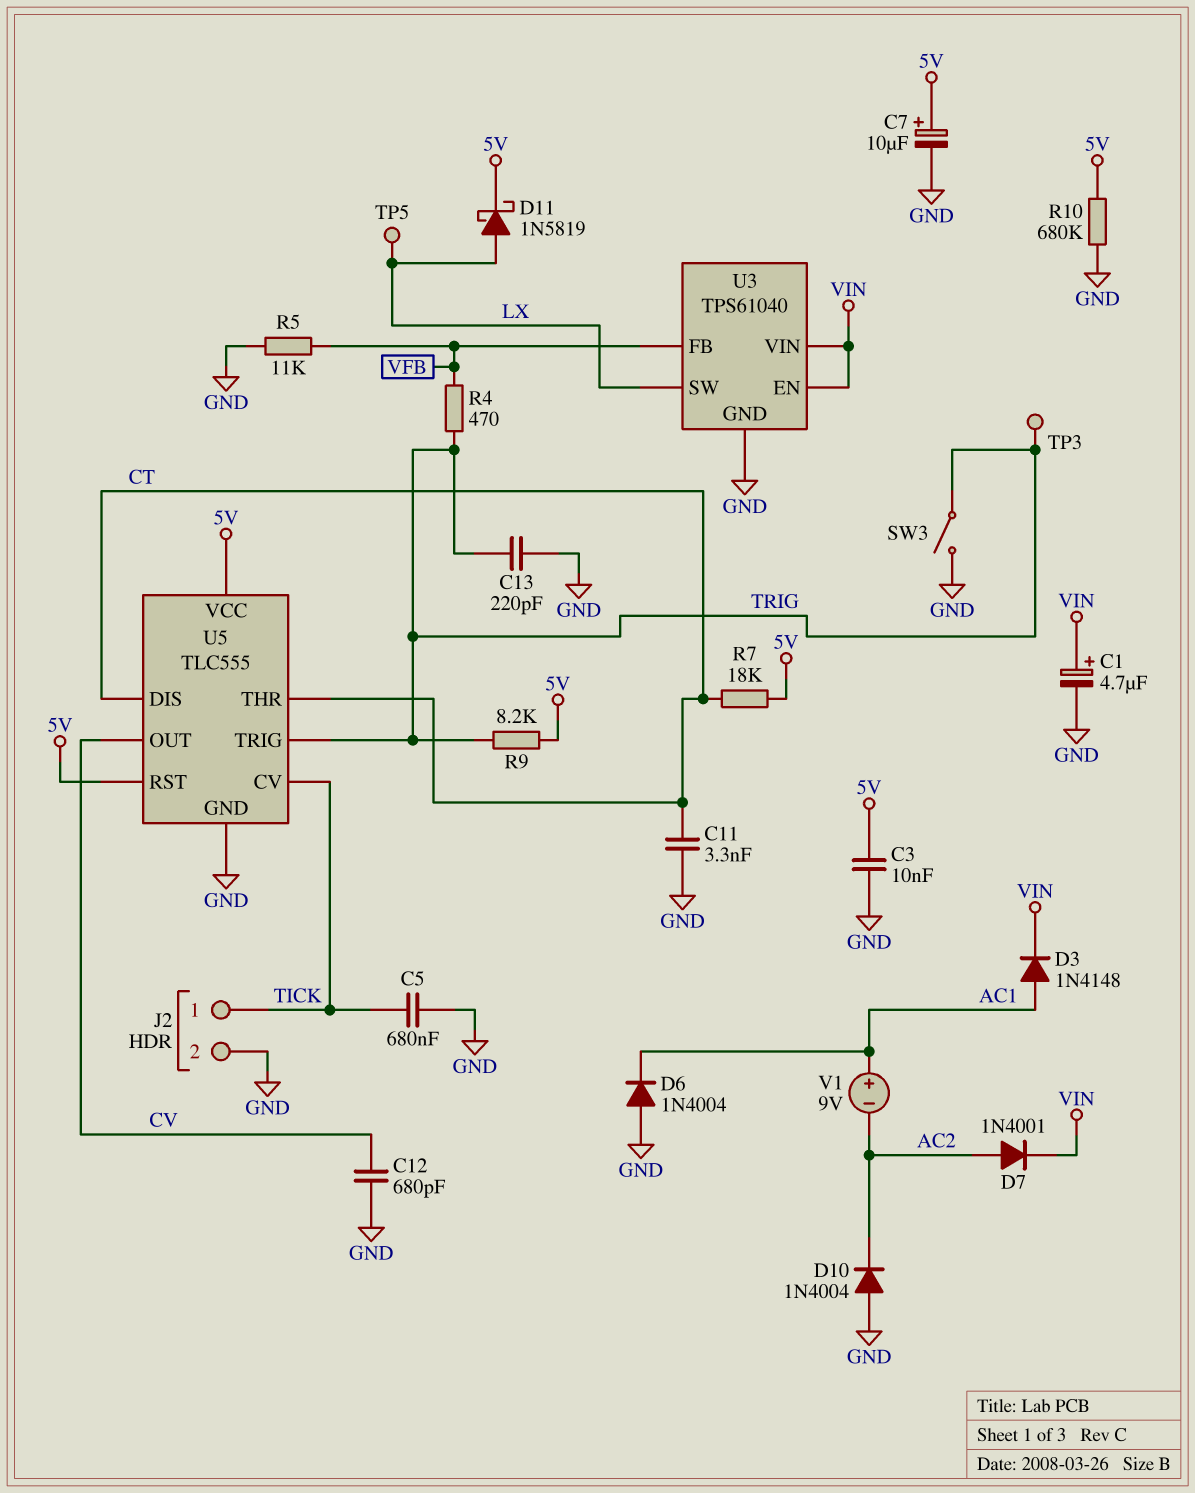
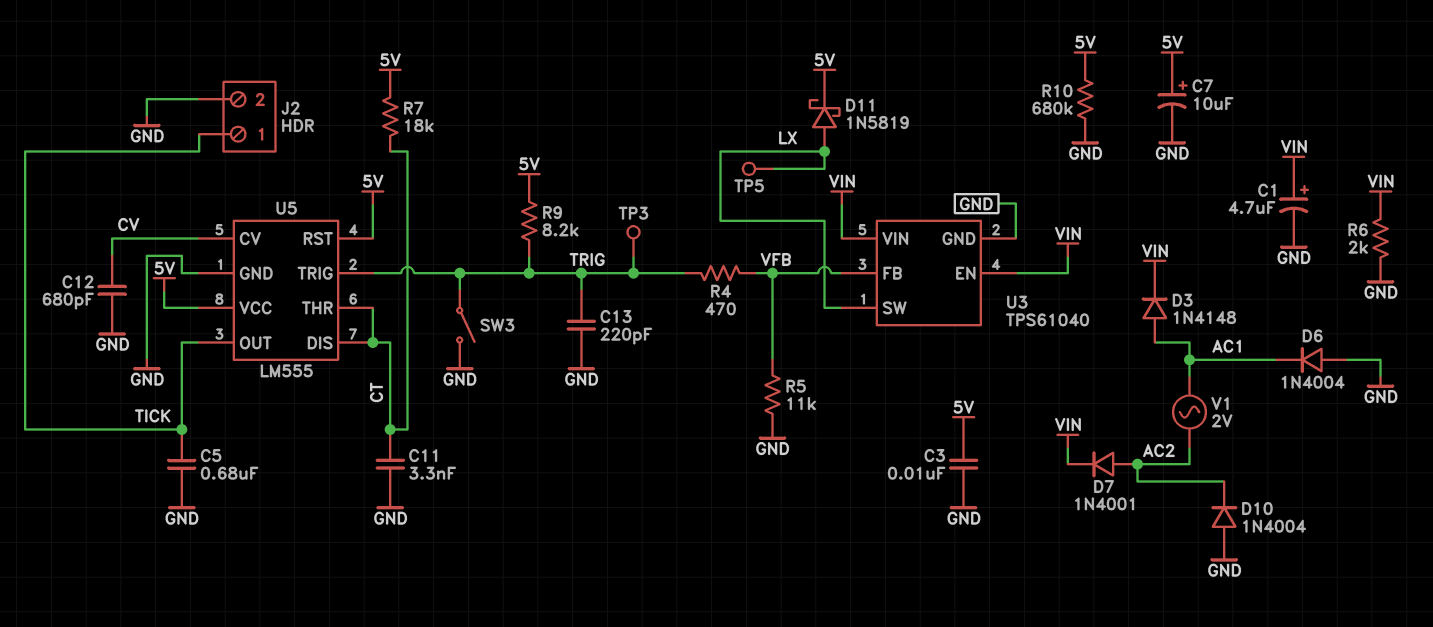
R6: none -> 2k (GND, VIN)
U5: TLC555 -> LM555
U5 pin CV: TICK -> CV
U5 pin OUT: CV -> TICK
V1: 9V (plus AC1, minus AC2) -> AC 2V (AC1, AC2)

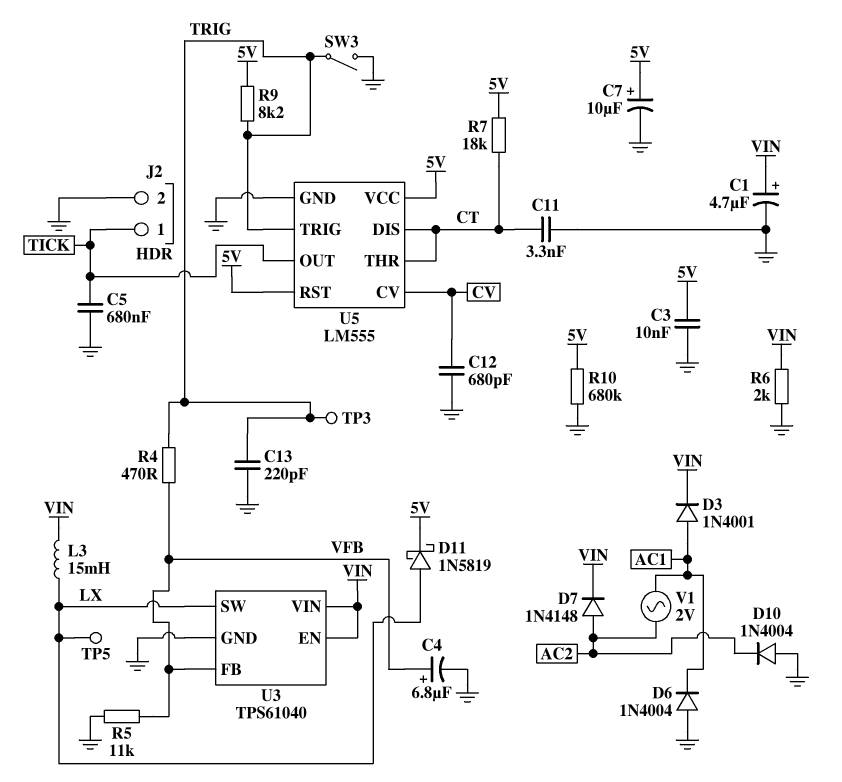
C4: none -> 6.8uF (plus VFB, minus GND)
D3: diode 1N4148 (A AC1, K VIN) -> diode 1N4001 (A AC1, K VIN)
D7: diode 1N4001 (A AC2, K VIN) -> diode 1N4148 (A AC2, K VIN)
L3: none -> 15mH (LX, VIN)

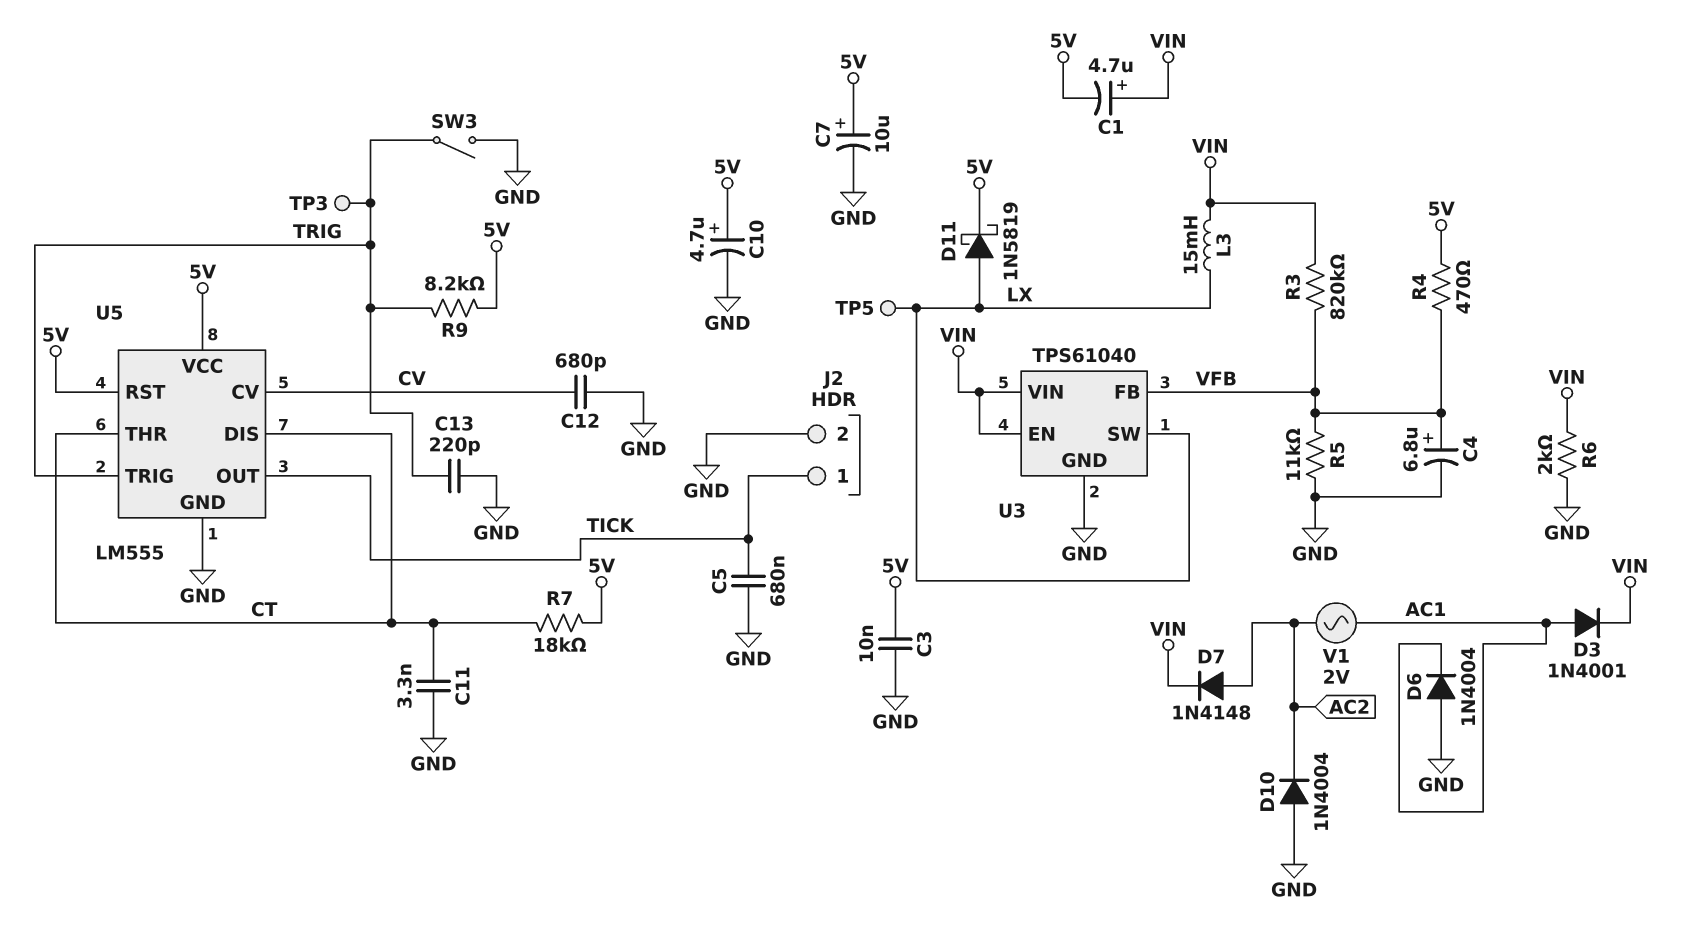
C1: 4.7uF (plus VIN, minus GND) -> 4.7uF (plus VIN, minus 5V)
C10: none -> 4.7uF (plus 5V, minus GND)
R3: none -> 820k (VFB, VIN)
R4: 470 (TRIG, VFB) -> 470 (5V, VFB)
R10: 680k (5V, GND) -> none

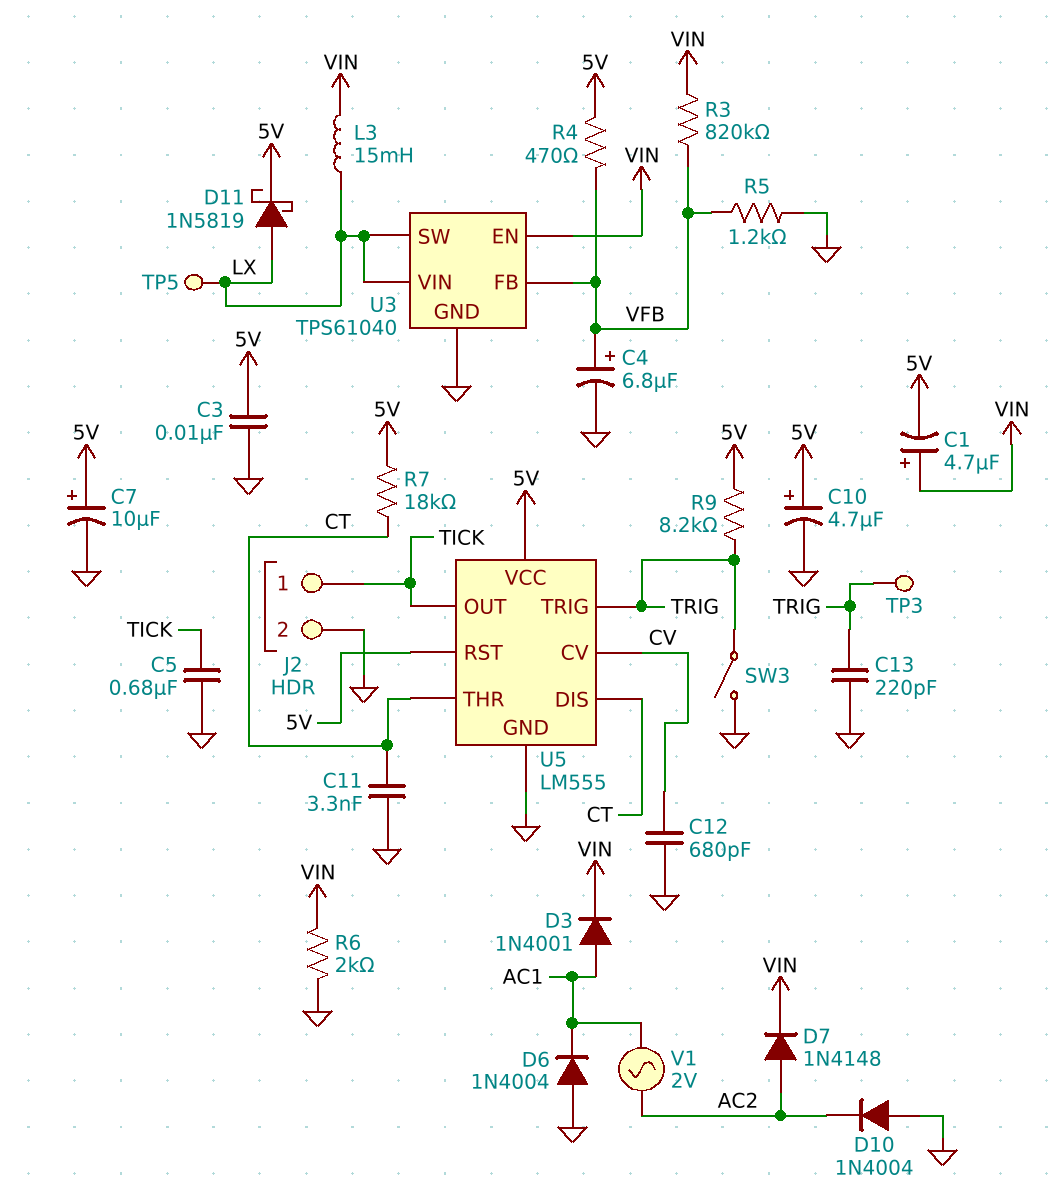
R5: 11k (GND, VFB) -> 1.2k (GND, VFB)
U3 pin VIN: VIN -> LX

